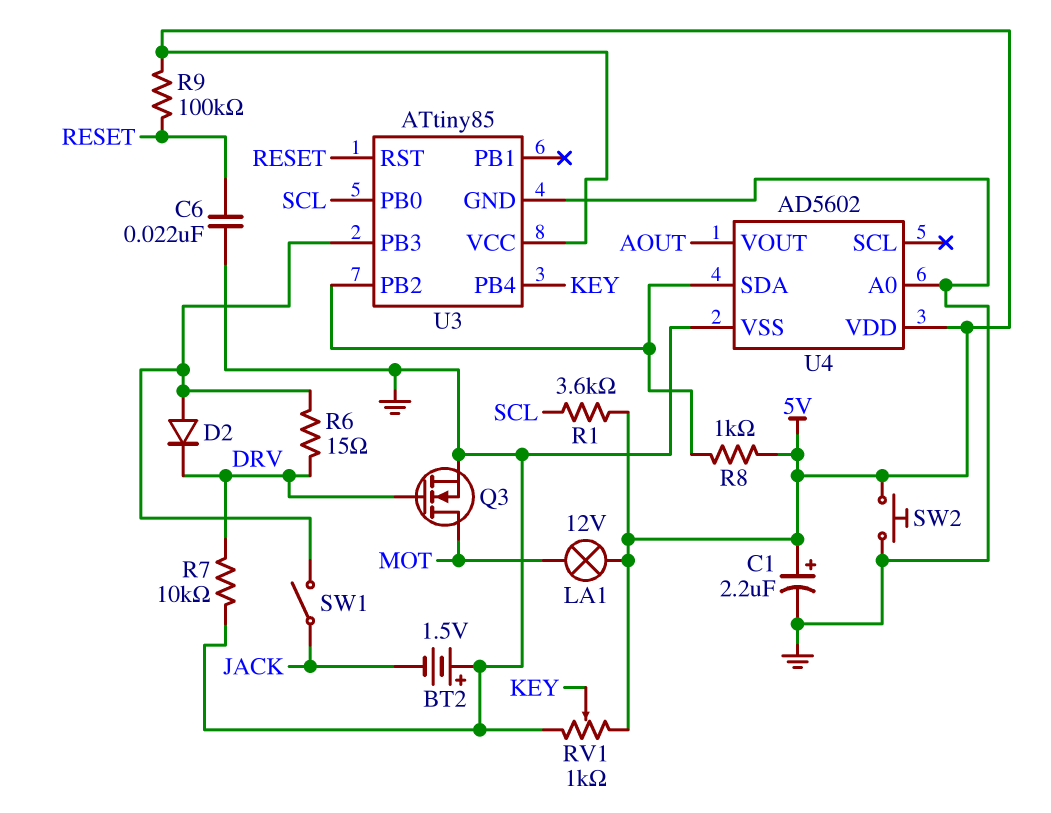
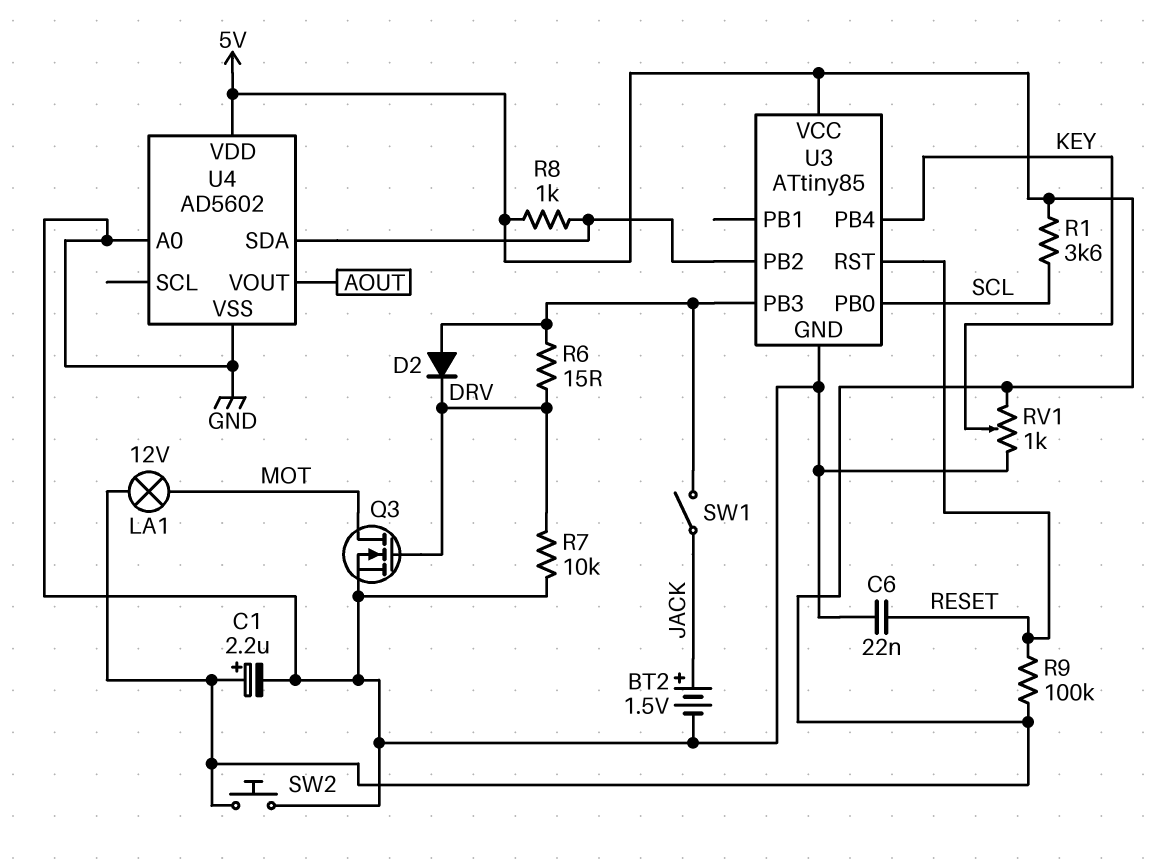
BT2: 1.5V (plus GND, minus JACK) -> 1.5V (plus JACK, minus GND)

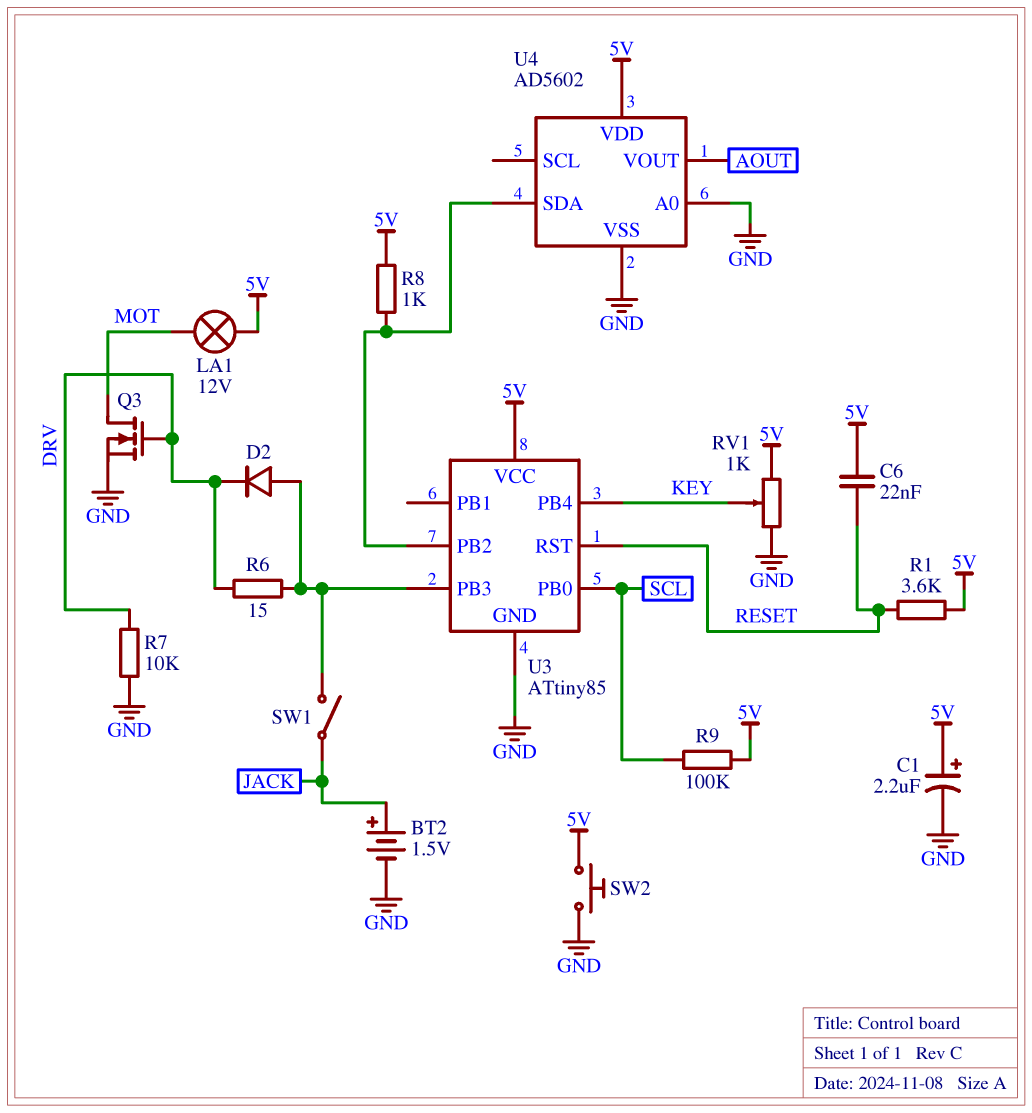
C6: 22nF (GND, RESET) -> 22nF (5V, RESET)
R1: 3.6k (5V, SCL) -> 3.6k (5V, RESET)
R9: 100k (5V, RESET) -> 100k (5V, SCL)

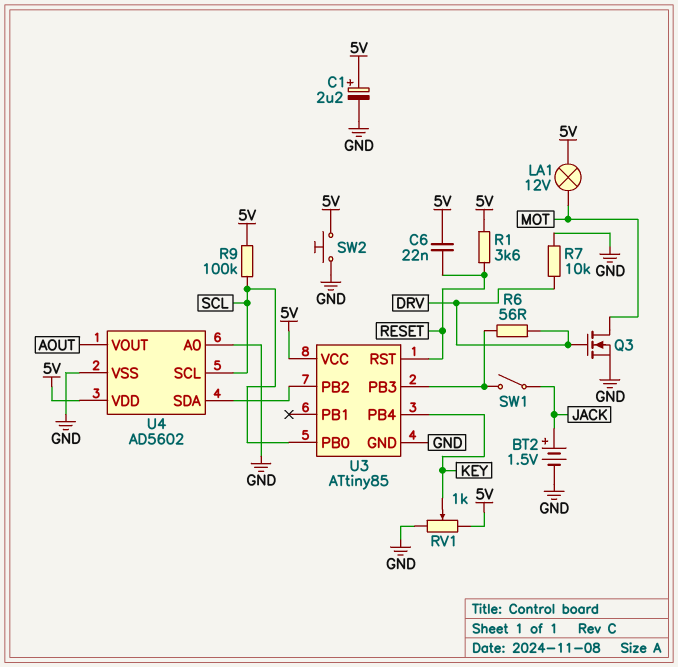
D2: diode (A U3/PB3, K DRV) -> none
R6: 15 (DRV, U3/PB3) -> 56 (DRV, U3/PB3)
R8: 1k (5V, U3/PB2) -> none
U4 pin SCL: none -> SCL

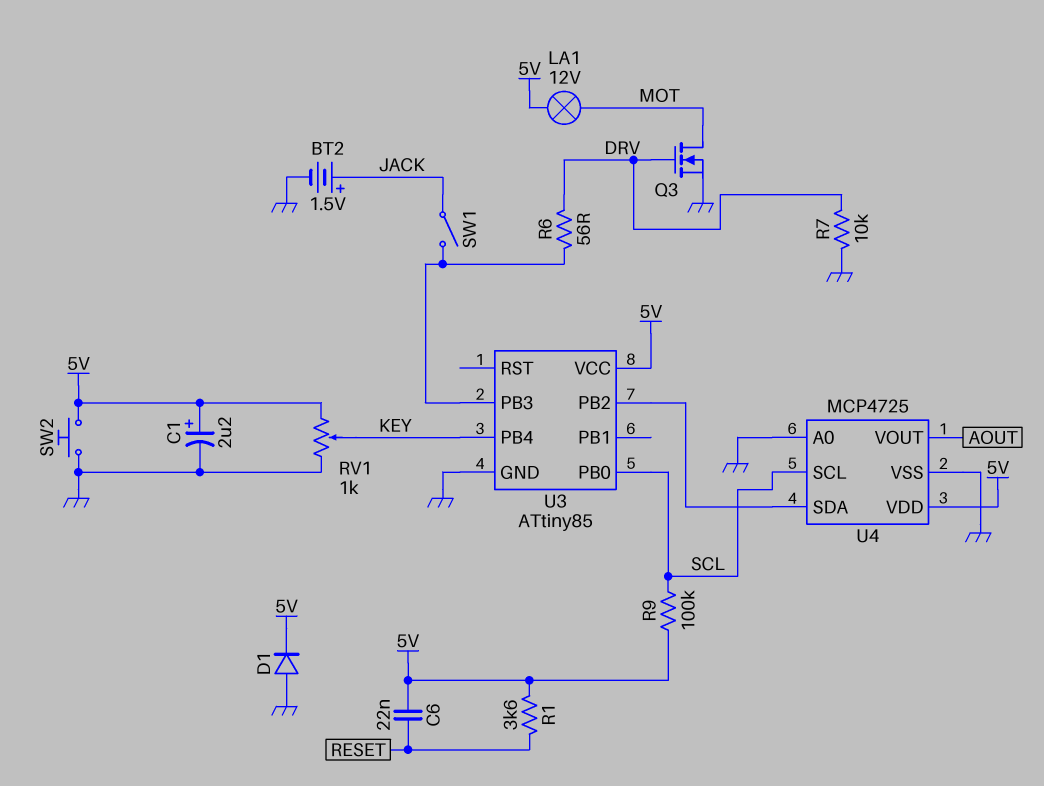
D1: none -> diode (A GND, K 5V)
U3 pin RST: RESET -> none
U4: AD5602 -> MCP4725

